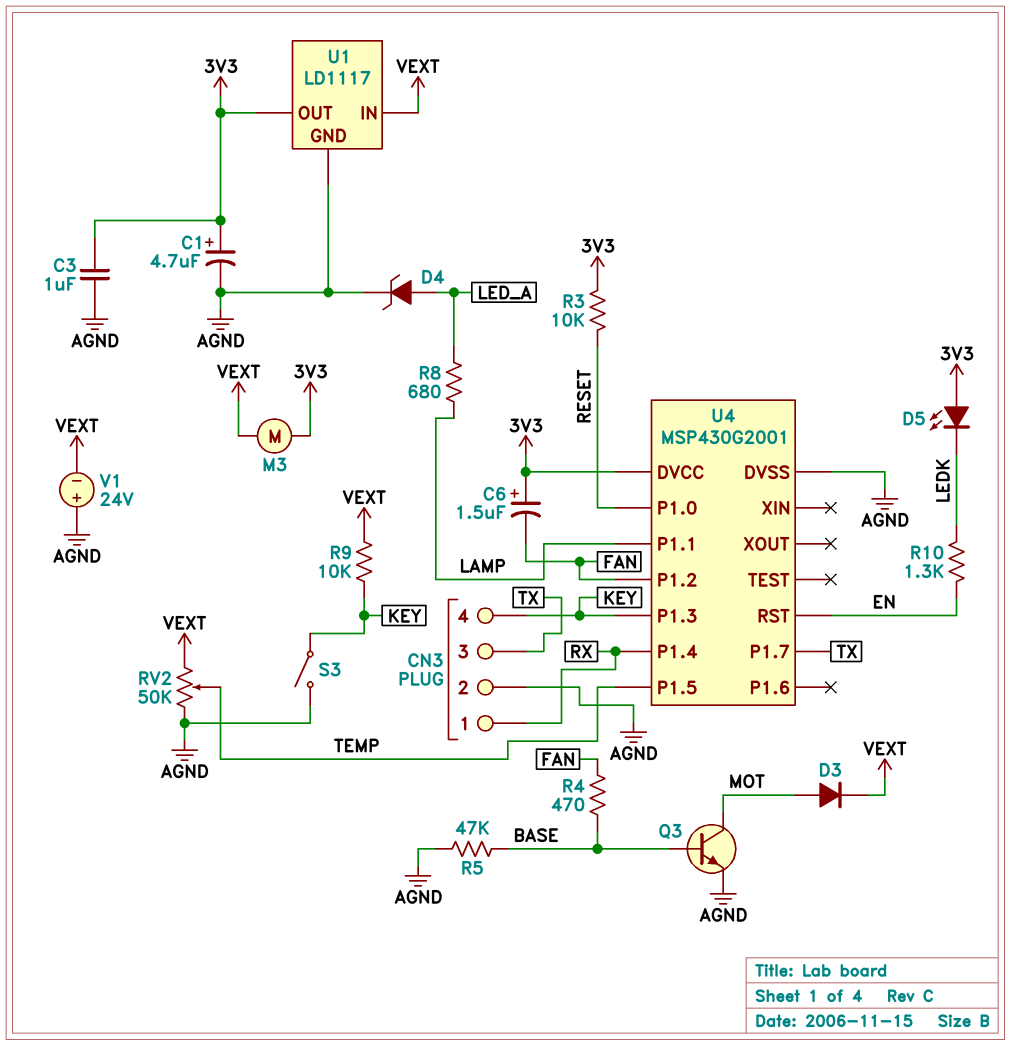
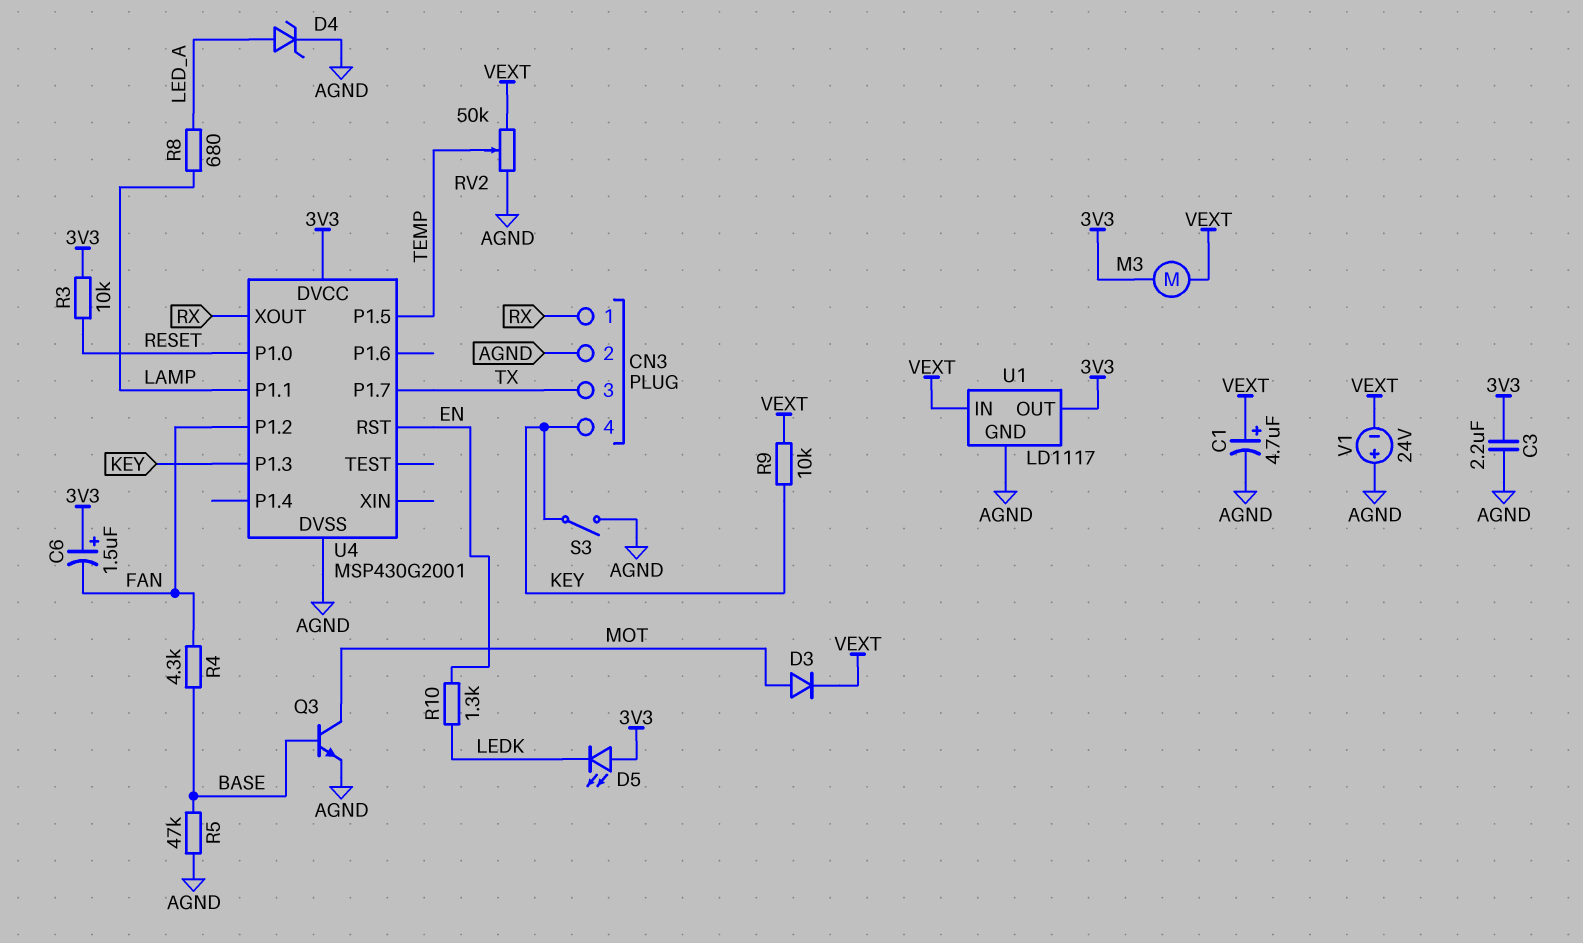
C1: 4.7uF (plus 3V3, minus AGND) -> 4.7uF (plus VEXT, minus AGND)
C3: 1uF (3V3, AGND) -> 2.2uF (3V3, AGND)
R4: 470 (BASE, FAN) -> 4.3k (BASE, FAN)
U4 pin P1.4: RX -> none
U4 pin XOUT: none -> RX

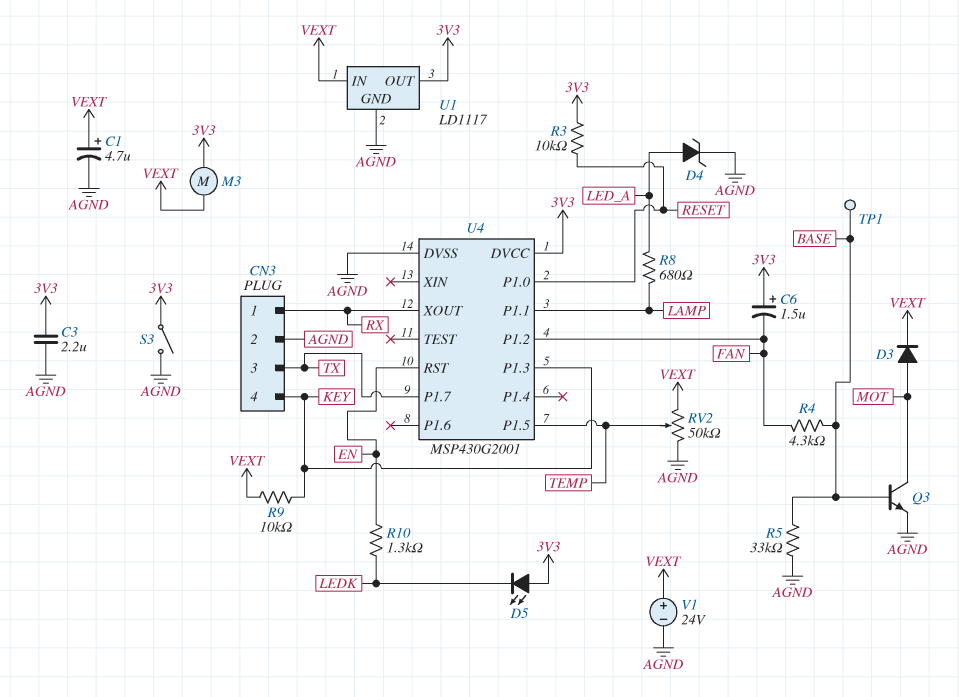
R5: 47k (AGND, BASE) -> 33k (AGND, BASE)
S3: switch (AGND, KEY) -> switch (3V3, AGND)
TP1: none -> test point (BASE)
V1: 24V (plus AGND, minus VEXT) -> 24V (plus VEXT, minus AGND)

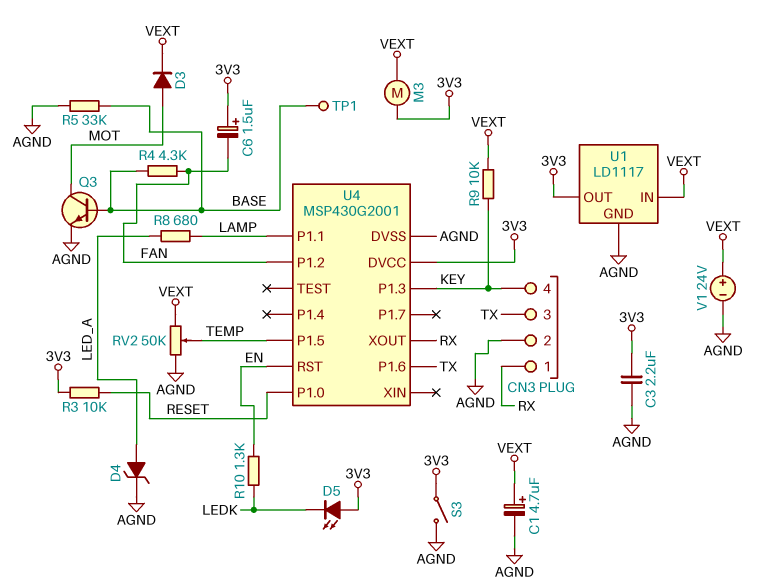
U4 pin P1.6: none -> TX
U4 pin P1.7: TX -> none

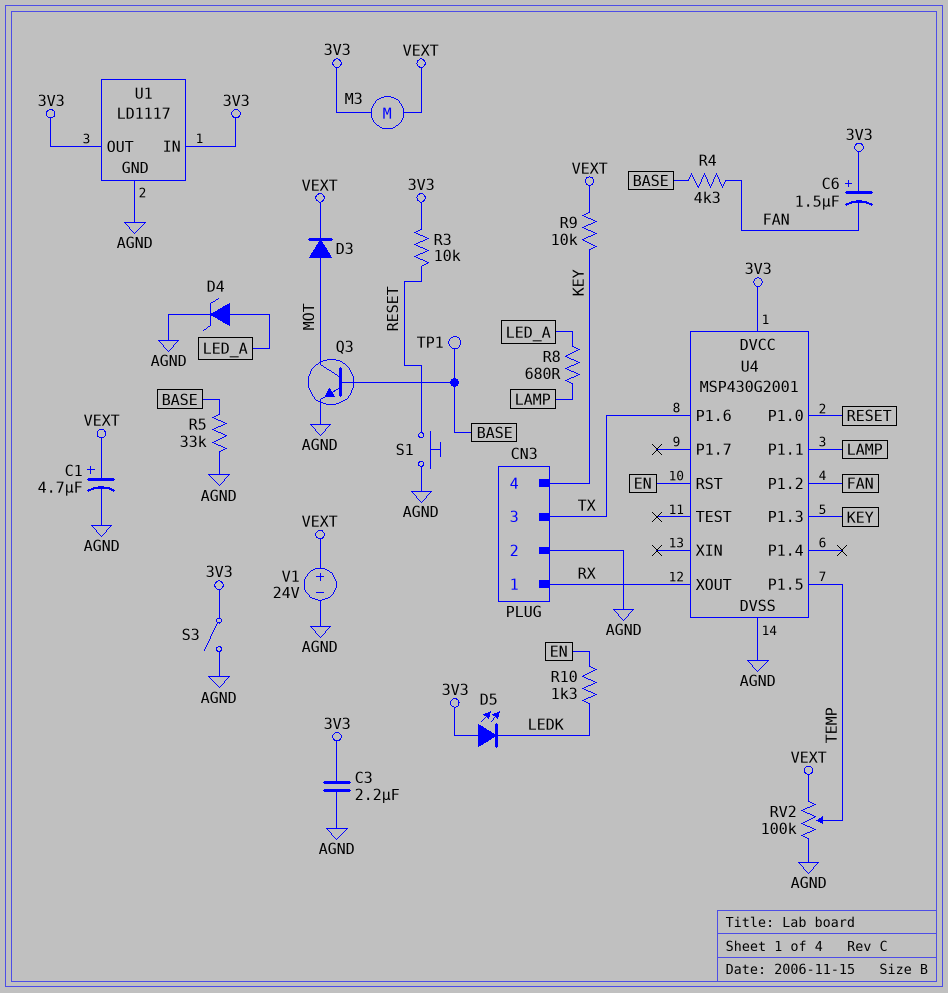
RV2: 50k (AGND, VEXT, wiper TEMP) -> 100k (AGND, VEXT, wiper TEMP)
S1: none -> button (AGND, RESET)
U1 pin IN: VEXT -> 3V3

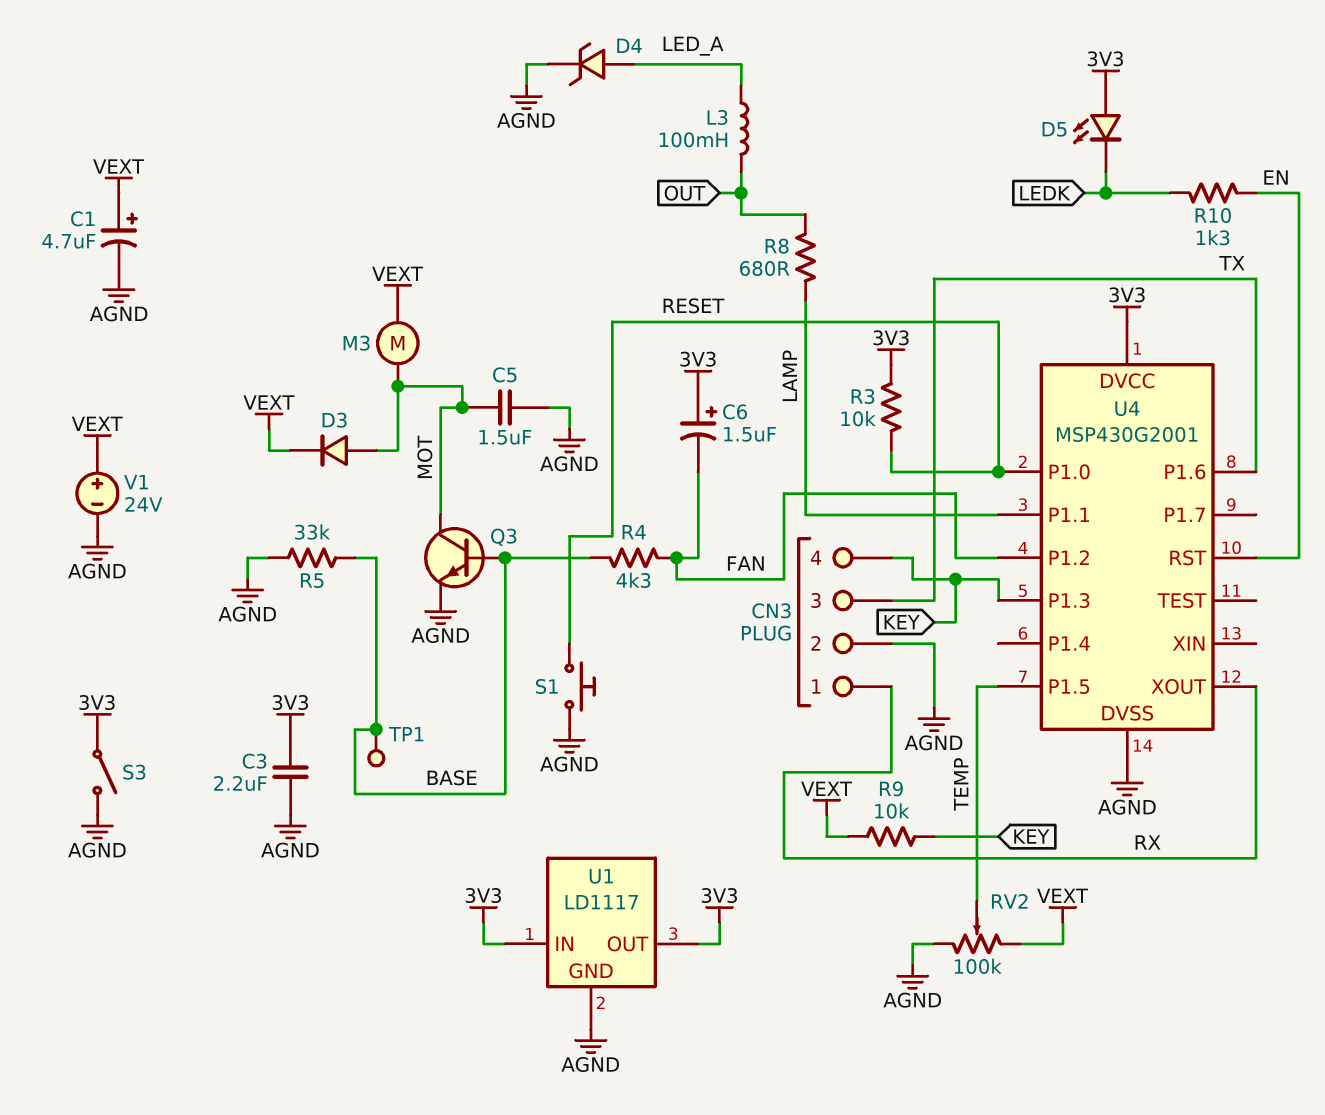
C5: none -> 1.5uF (AGND, MOT)
L3: none -> 100mH (LED_A, OUT)
M3: motor (3V3, VEXT) -> motor (MOT, VEXT)
R8: 680 (LAMP, LED_A) -> 680 (LAMP, OUT)

